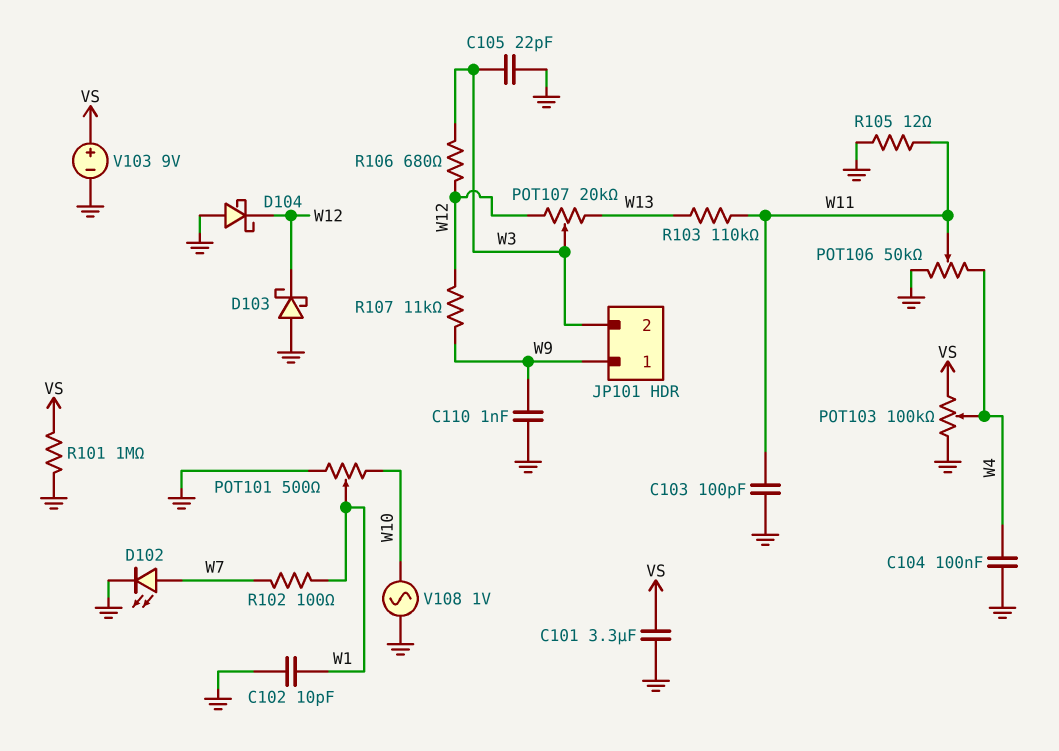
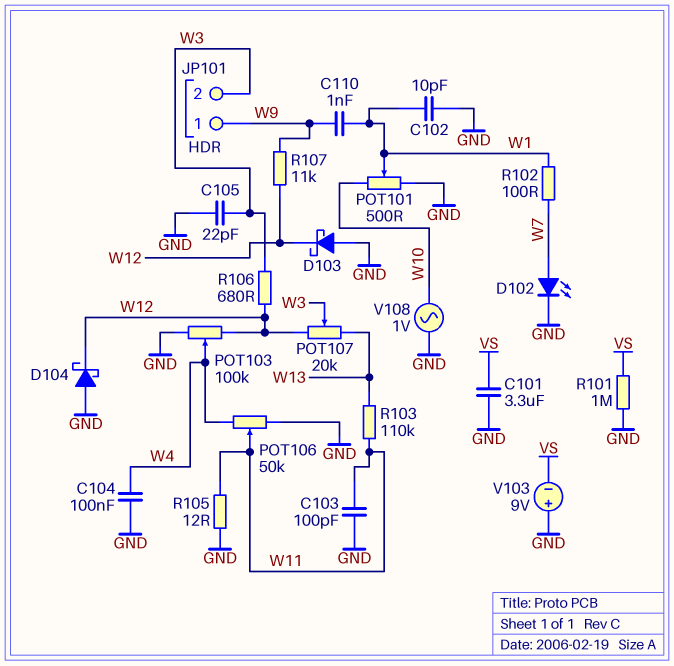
C110: 1nF (GND, W9) -> 1nF (W1, W9)
POT103: 100k (GND, VS, wiper W4) -> 100k (GND, W12, wiper W4)
V103: 9V (plus VS, minus GND) -> 9V (plus GND, minus VS)

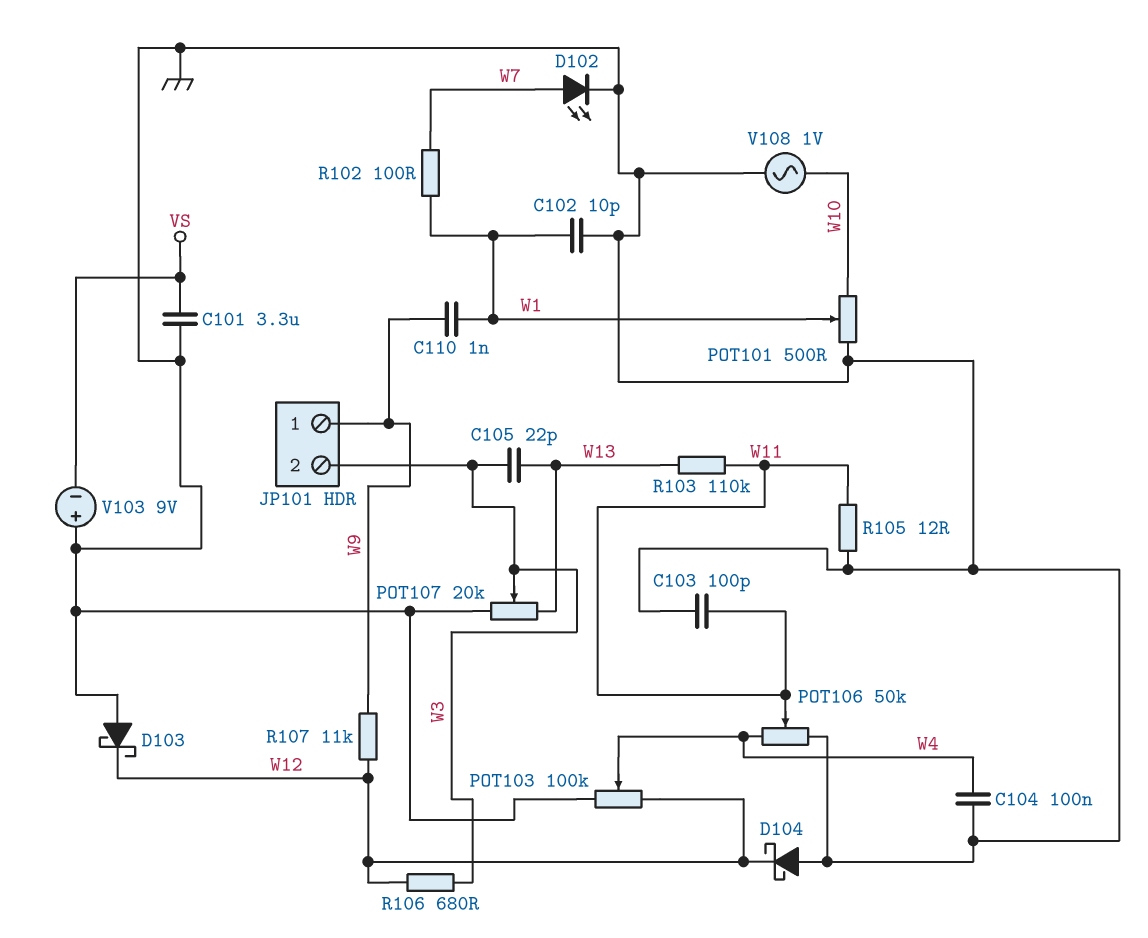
C105: 22pF (GND, W3) -> 22pF (W3, W13)
POT107: 20k (W12, W13, wiper W3) -> 20k (GND, W13, wiper W3)
R101: 1M (GND, VS) -> none

